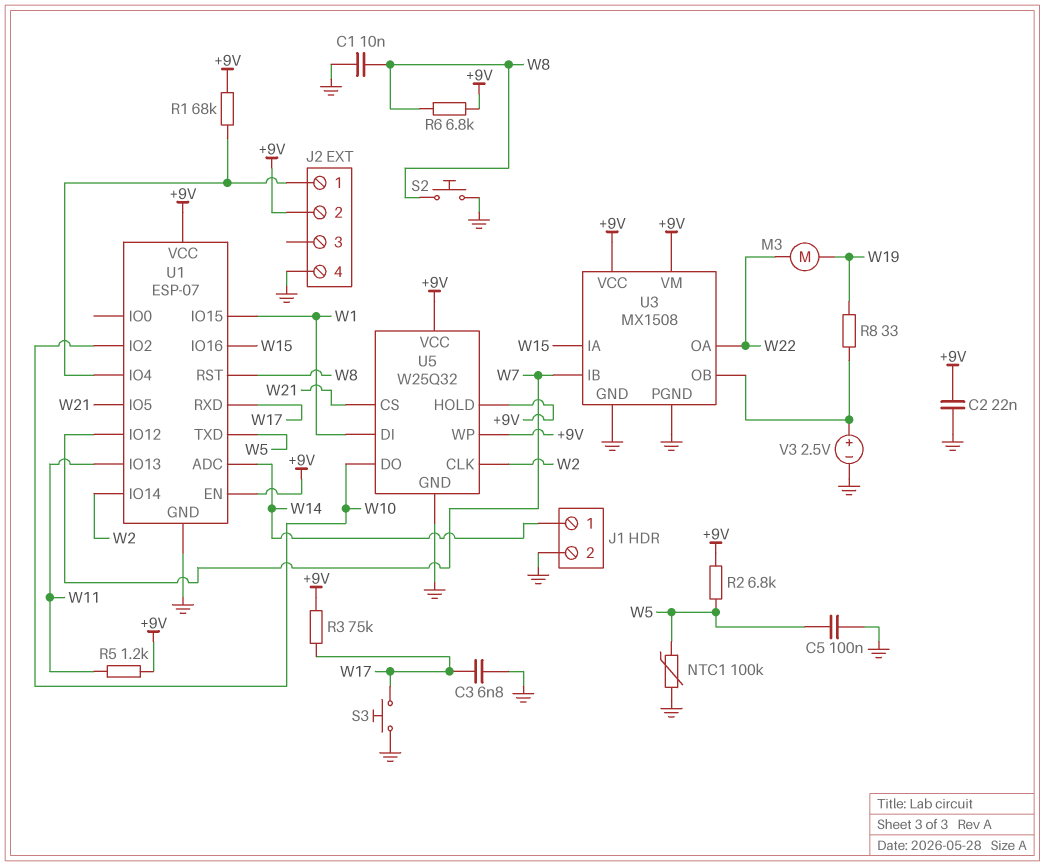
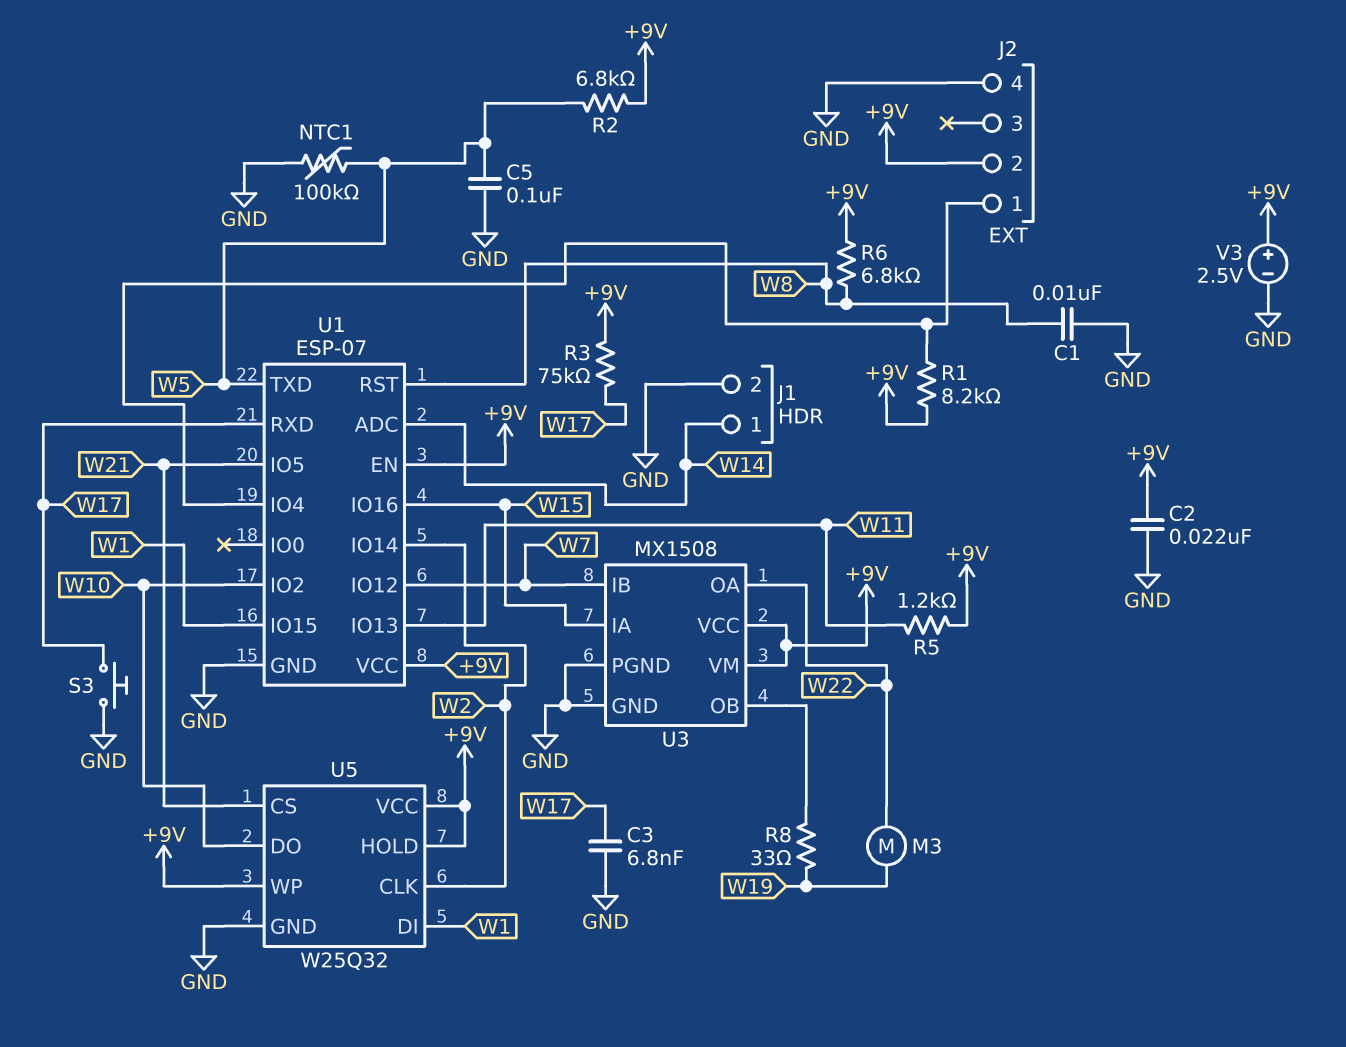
R1: 68k (+9V, J2/1) -> 8.2k (+9V, J2/1)
S2: button (GND, W8) -> none
V3: 2.5V (plus U3/OB, minus GND) -> 2.5V (plus +9V, minus GND)

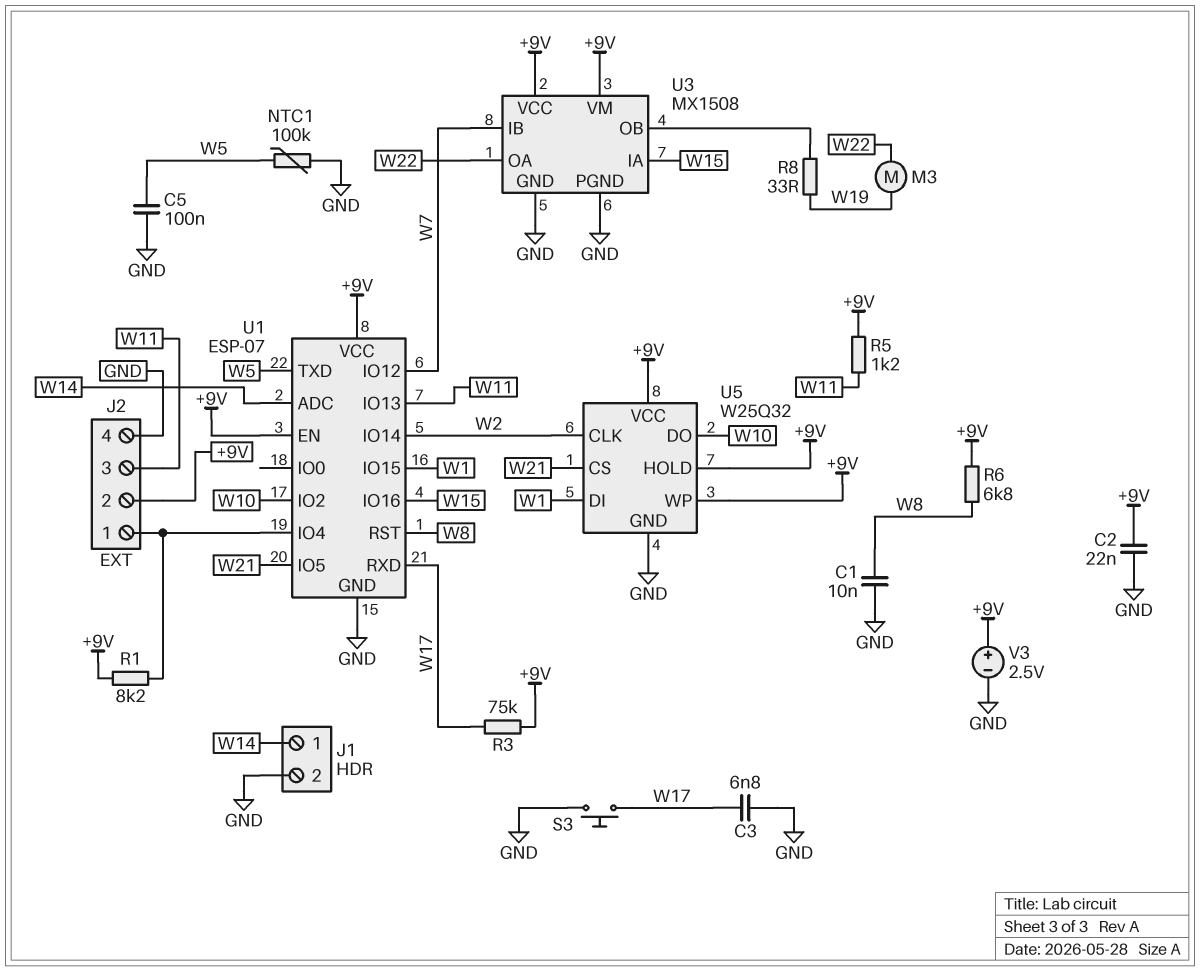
J2 pin 3: none -> W11
R2: 6.8k (+9V, W5) -> none

